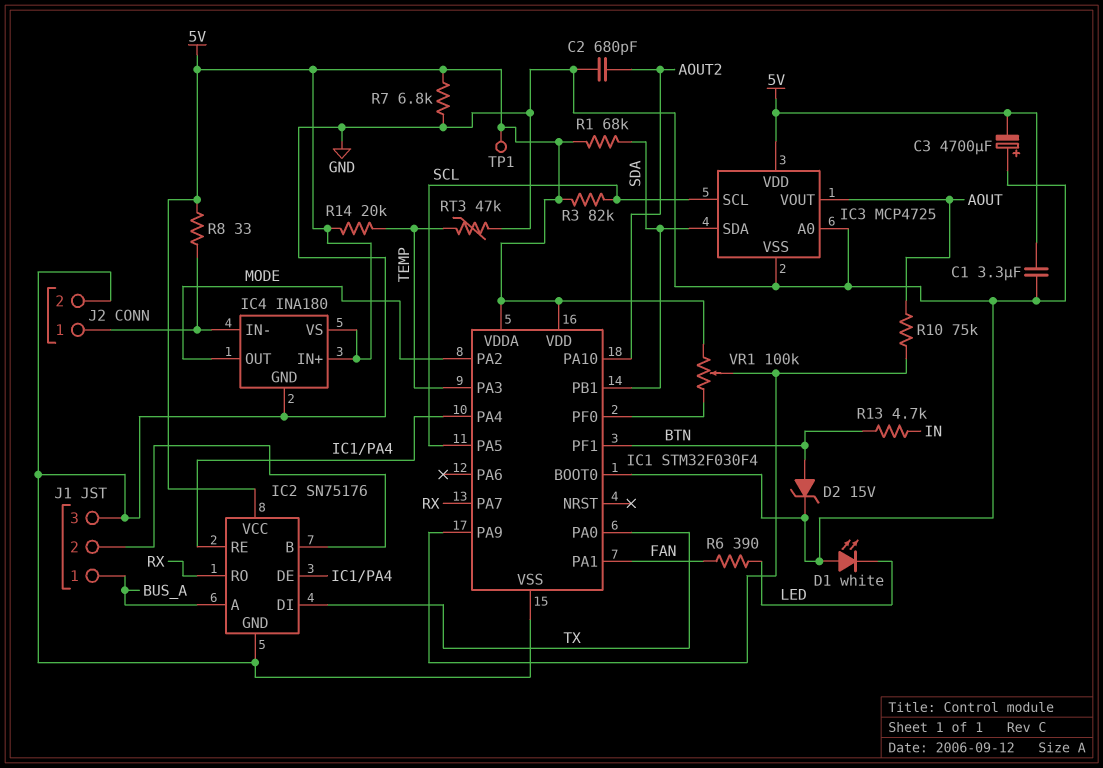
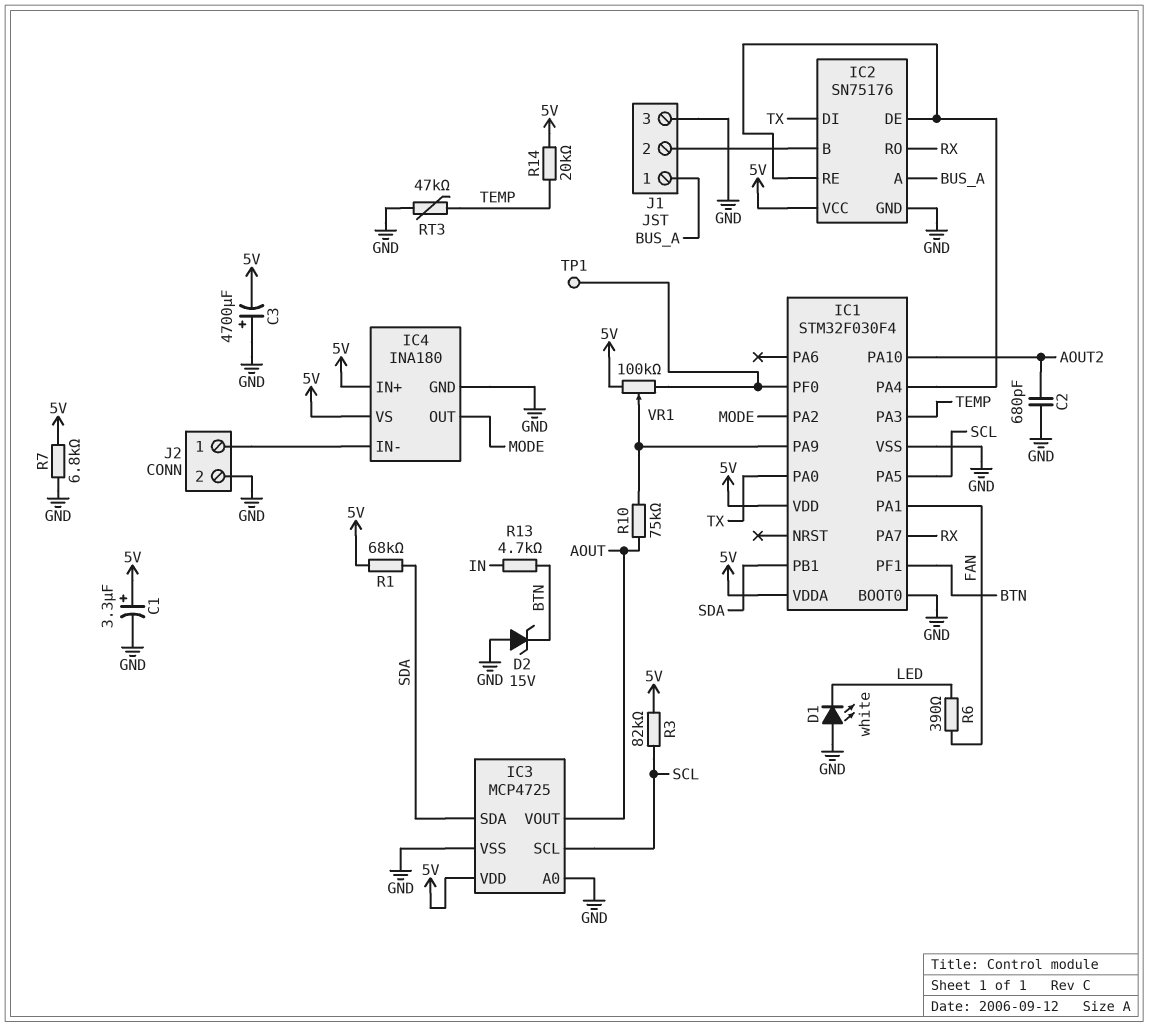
C1: 3.3uF (5V, GND) -> 3.3uF (plus 5V, minus GND)
D2: zener 15V (A BTN, K GND) -> zener 15V (A GND, K BTN)
R8: 33 (5V, IC4/IN-) -> none
TP1: test point (5V) -> test point (IC1/PF0)

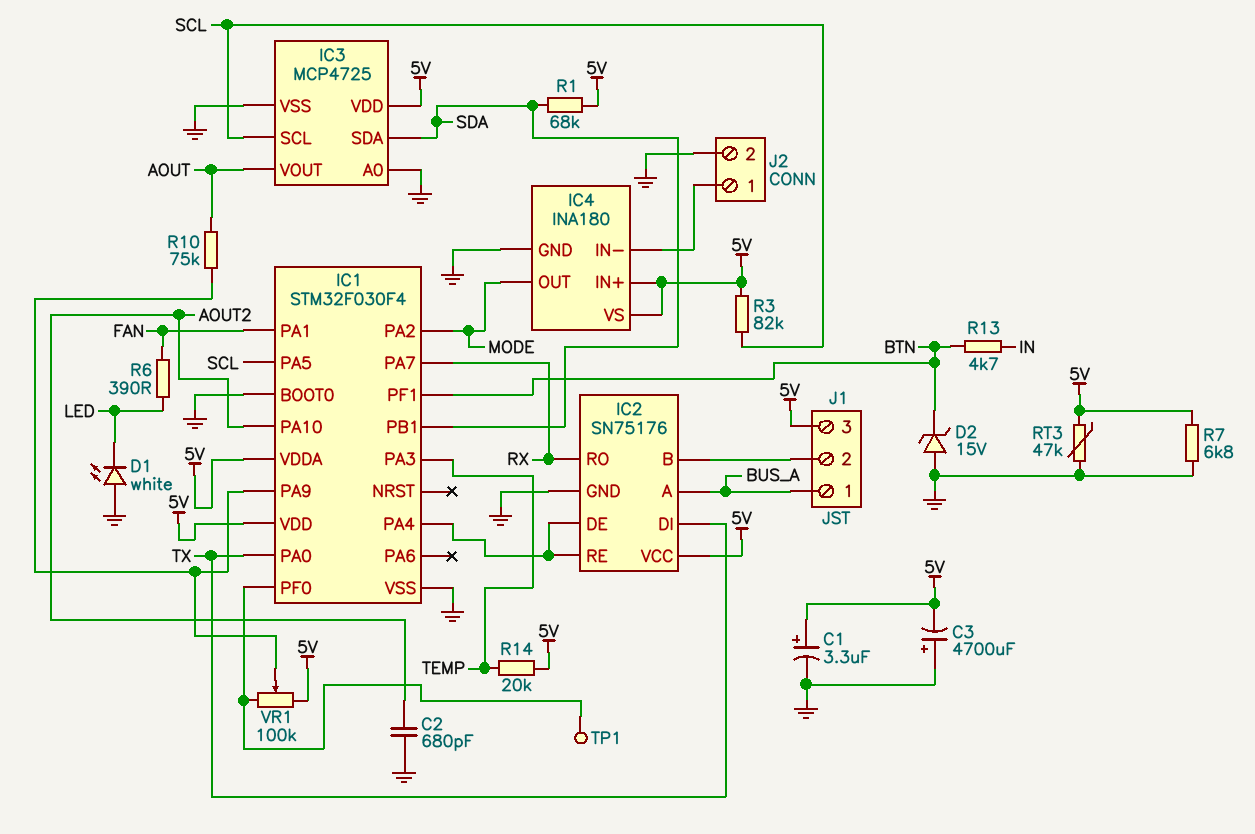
J1 pin 3: GND -> 5V
RT3: 47k (GND, TEMP) -> 47k (5V, GND)

